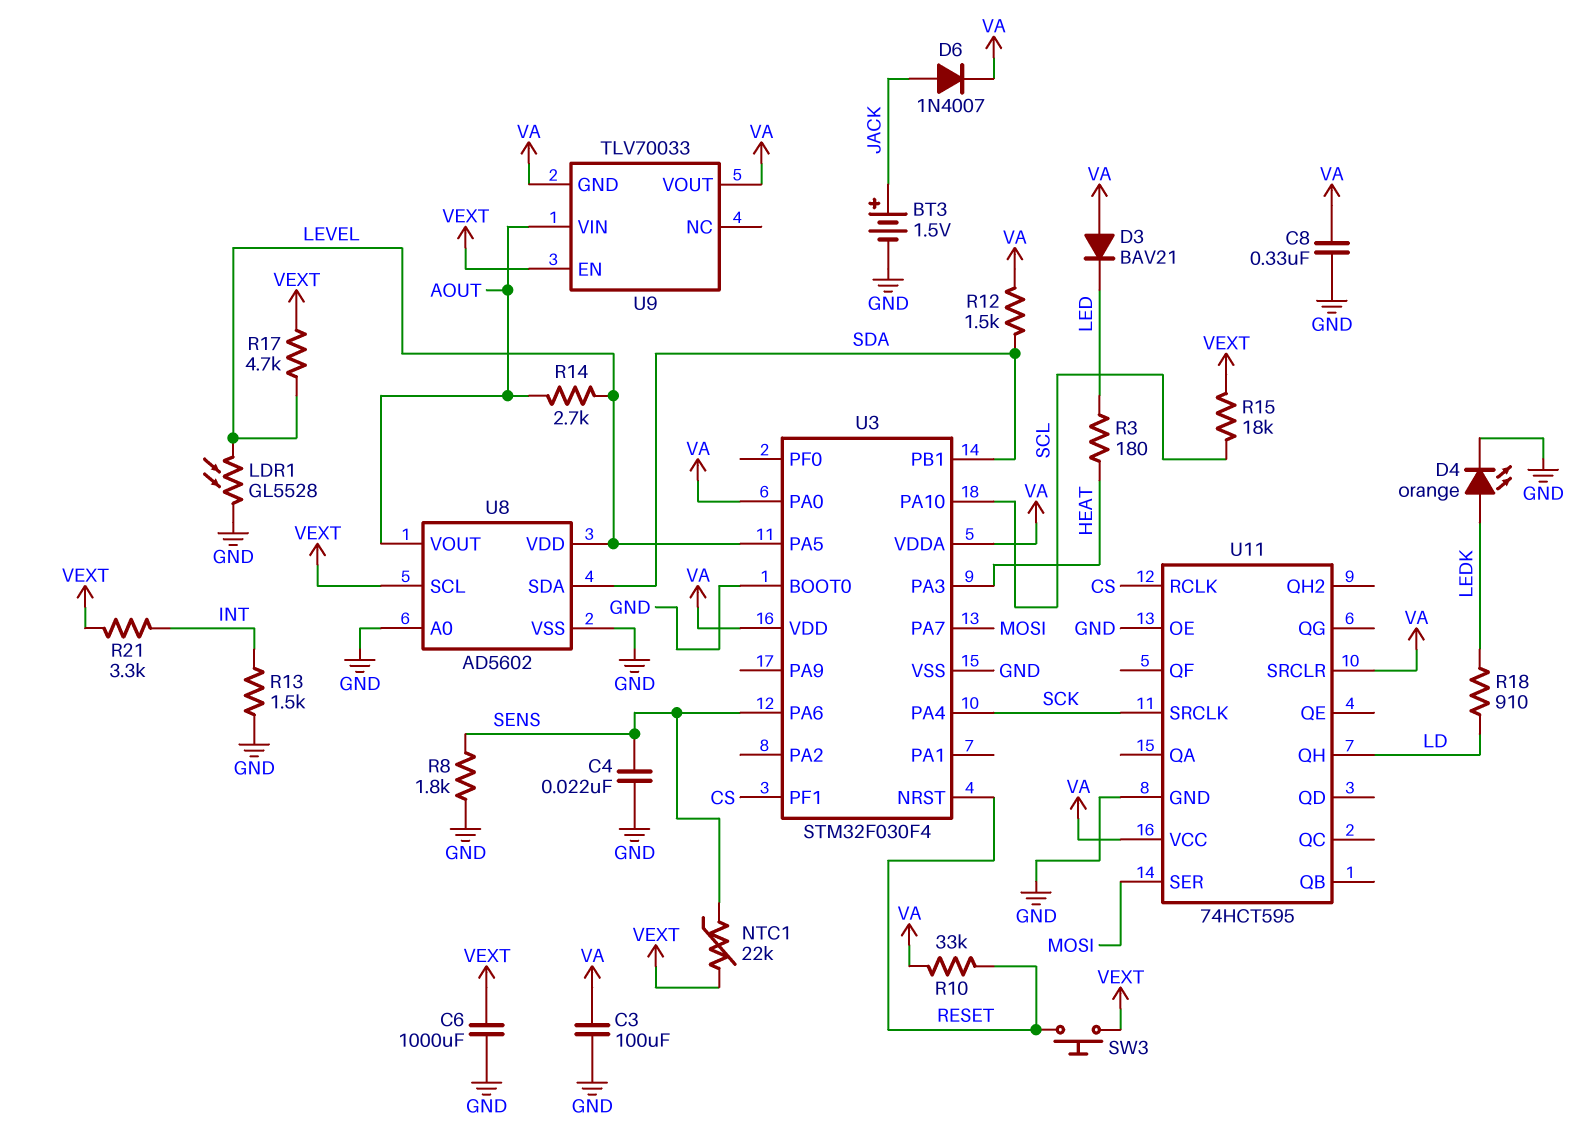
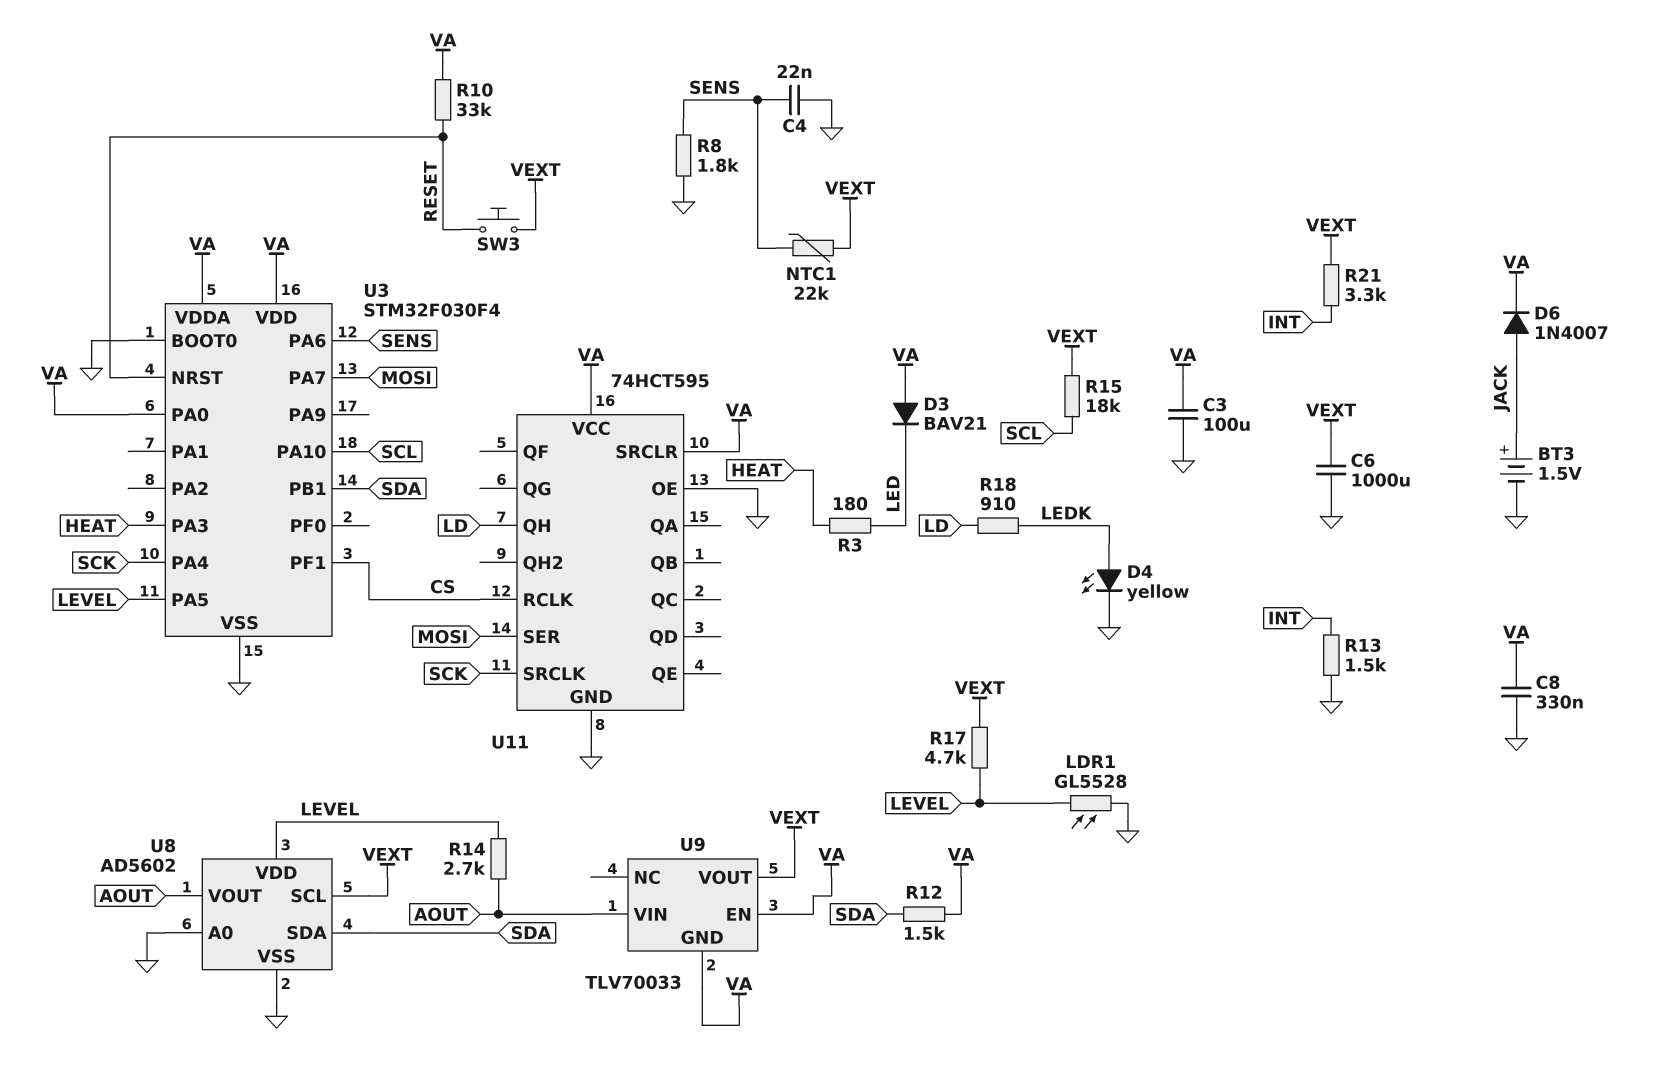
D4: LED orange (A LEDK, K GND) -> LED yellow (A LEDK, K GND)
U9 pin EN: VEXT -> VA
U9 pin VOUT: VA -> VEXT

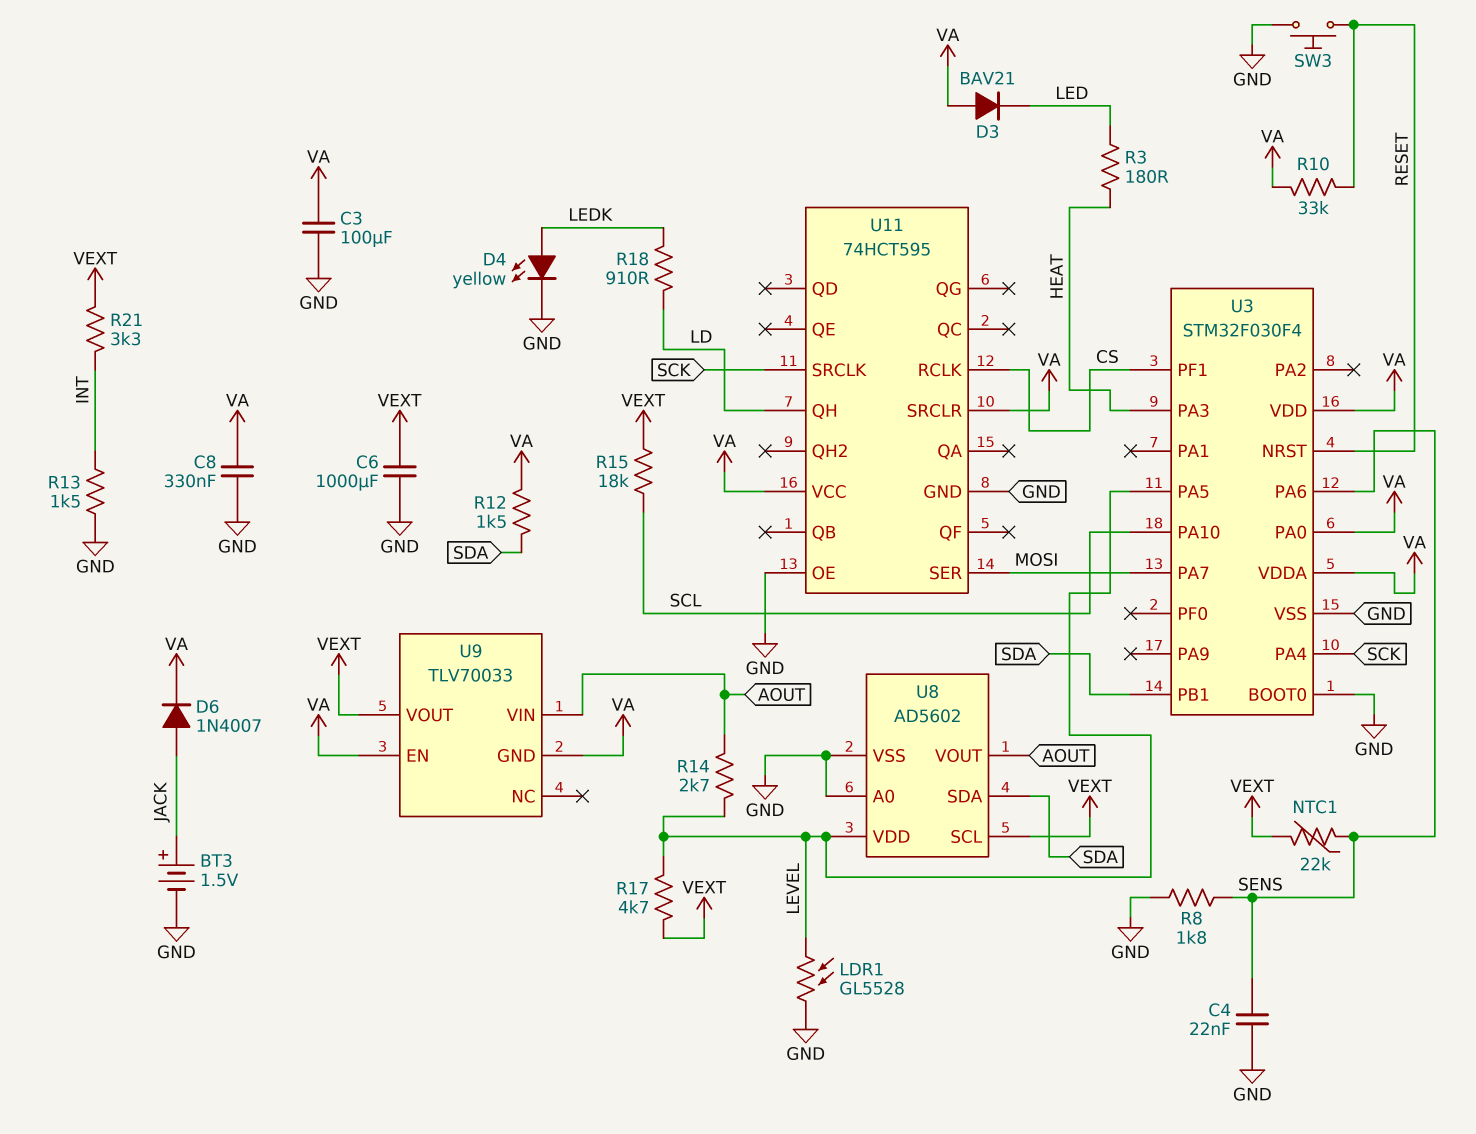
SW3: button (RESET, VEXT) -> button (GND, RESET)

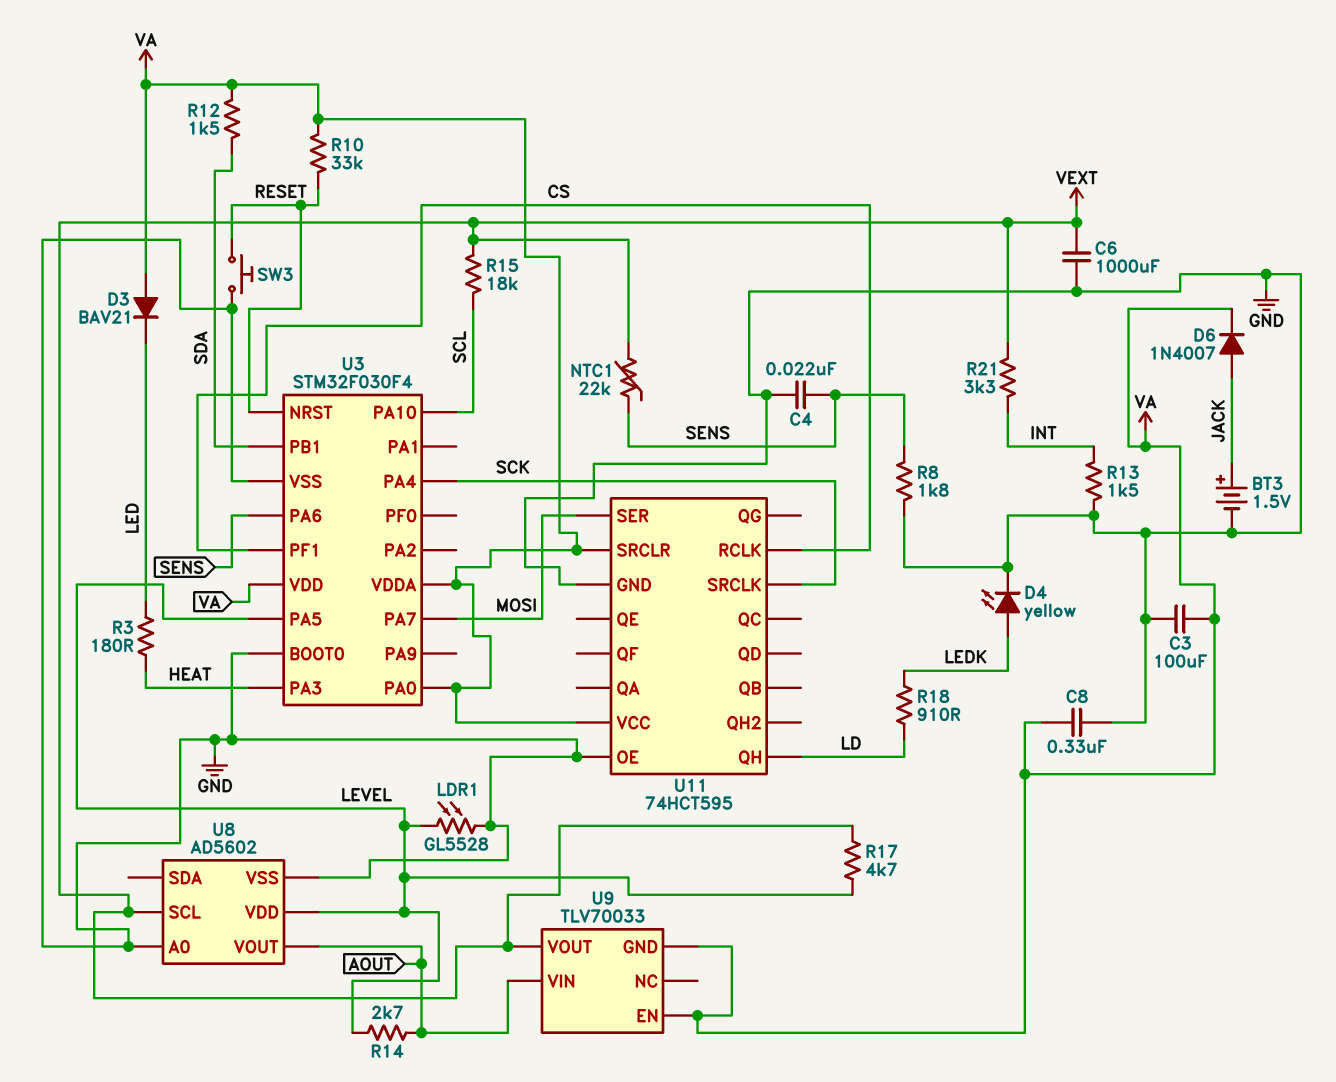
U8 pin SDA: SDA -> none

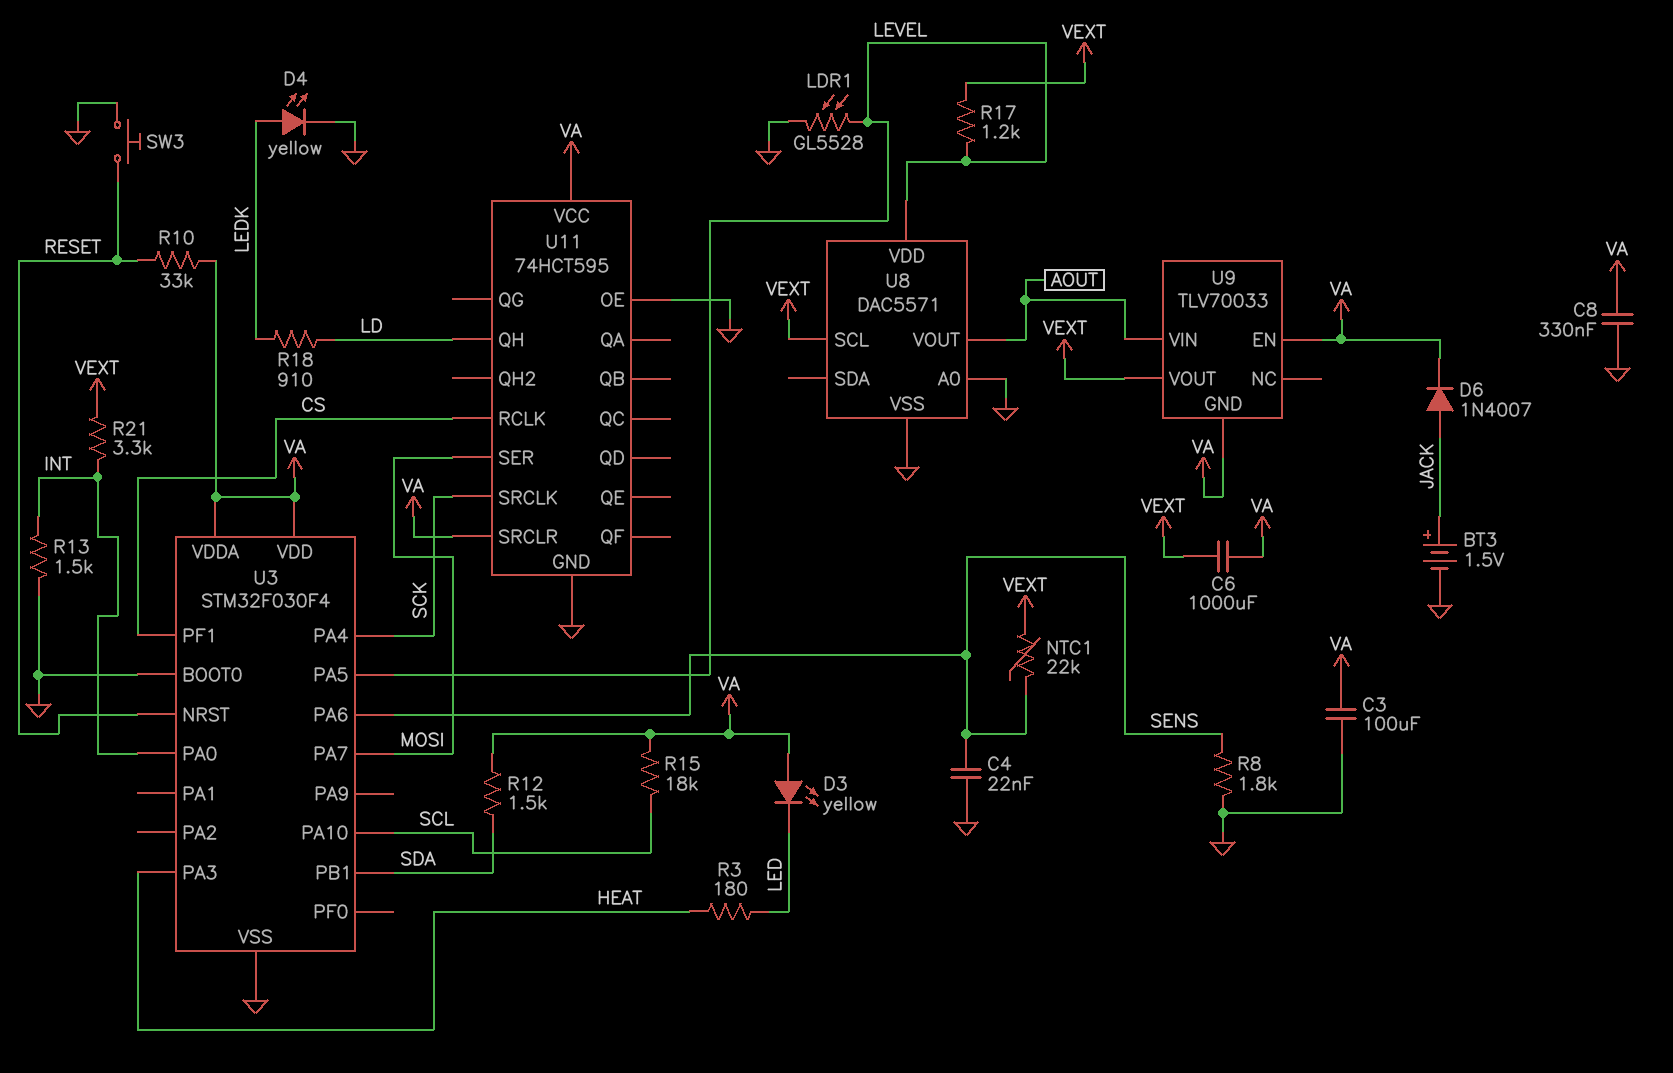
C6: 1000uF (GND, VEXT) -> 1000uF (VA, VEXT)
D3: diode BAV21 (A VA, K LED) -> LED yellow (A VA, K LED)
R14: 2.7k (AOUT, LEVEL) -> none
R15: 18k (SCL, VEXT) -> 18k (SCL, VA)
R17: 4.7k (LEVEL, VEXT) -> 1.2k (LEVEL, VEXT)
U3 pin PA0: VA -> INT
U8: AD5602 -> DAC5571

